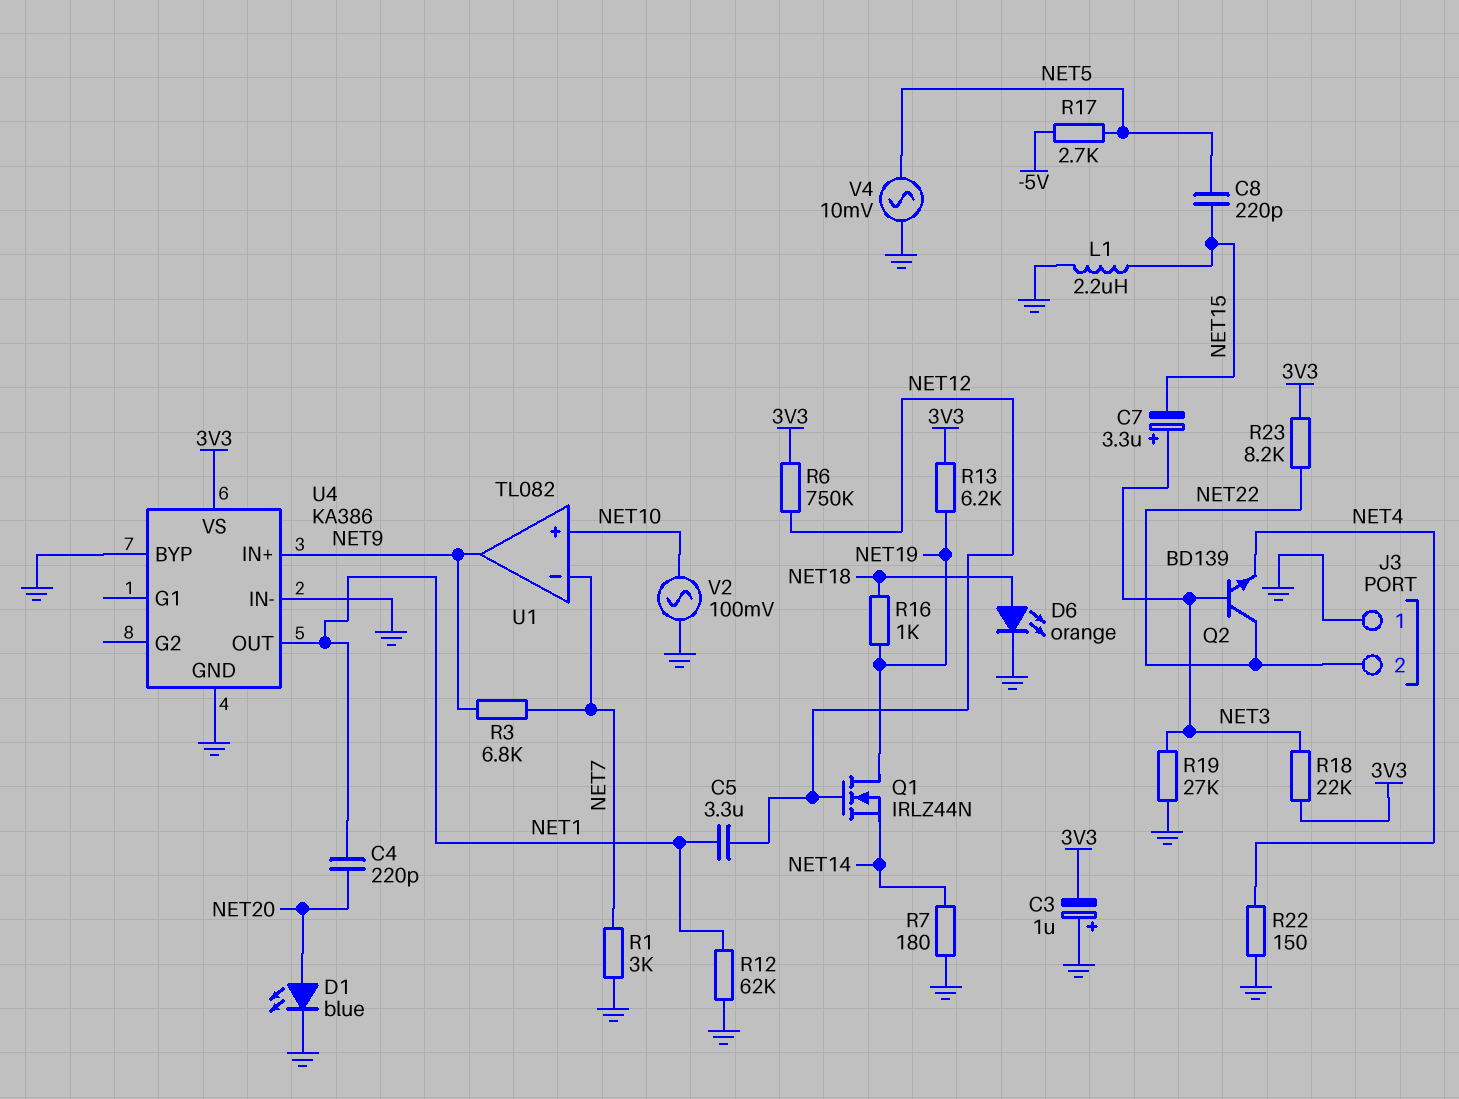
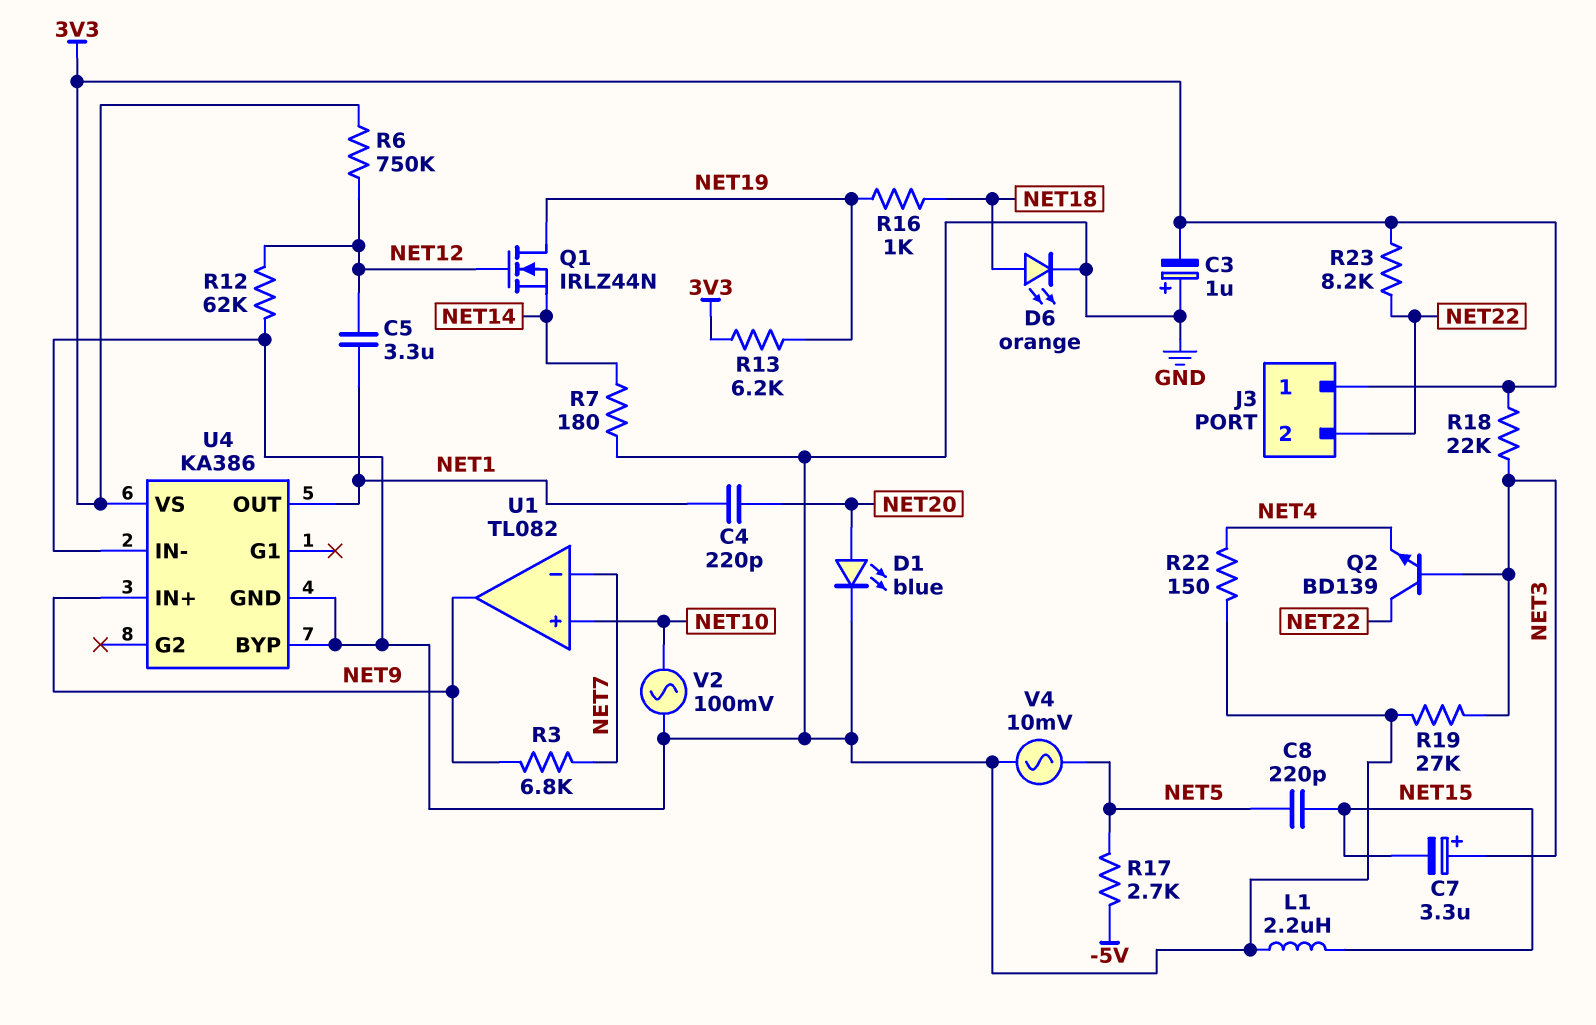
J3 pin 1: GND -> 3V3
R1: 3k (GND, NET7) -> none
R12: 62k (GND, NET1) -> 62k (GND, NET12)

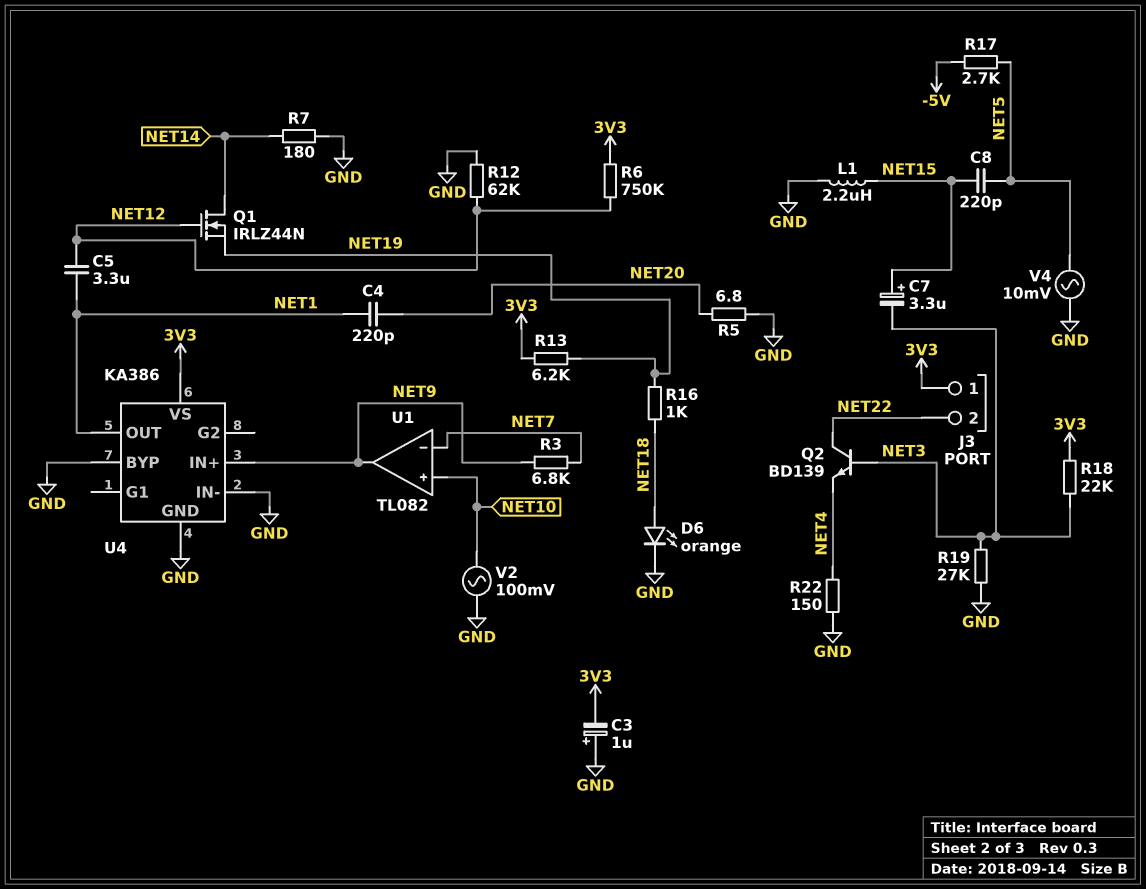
C7: 3.3uF (plus NET3, minus NET15) -> 3.3uF (plus NET15, minus NET3)
D1: LED blue (A NET20, K GND) -> none
Q1: NMOS IRLZ44N (G NET12, D NET19, S NET14) -> NMOS IRLZ44N (G NET12, D NET14, S NET19)
R5: none -> 6.8 (GND, NET20)
R23: 8.2k (3V3, NET22) -> none

